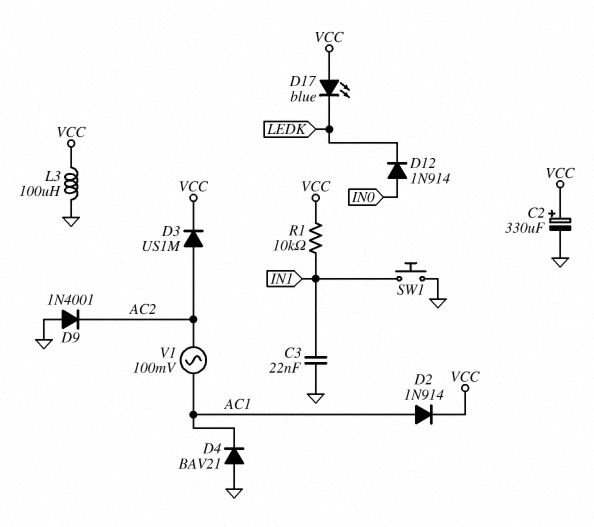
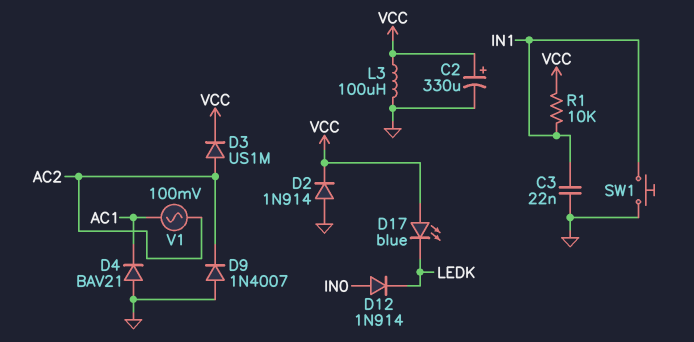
D2: diode 1N914 (A AC1, K VCC) -> diode 1N914 (A GND, K VCC)
D9: diode 1N4001 (A GND, K AC2) -> diode 1N4007 (A GND, K AC2)

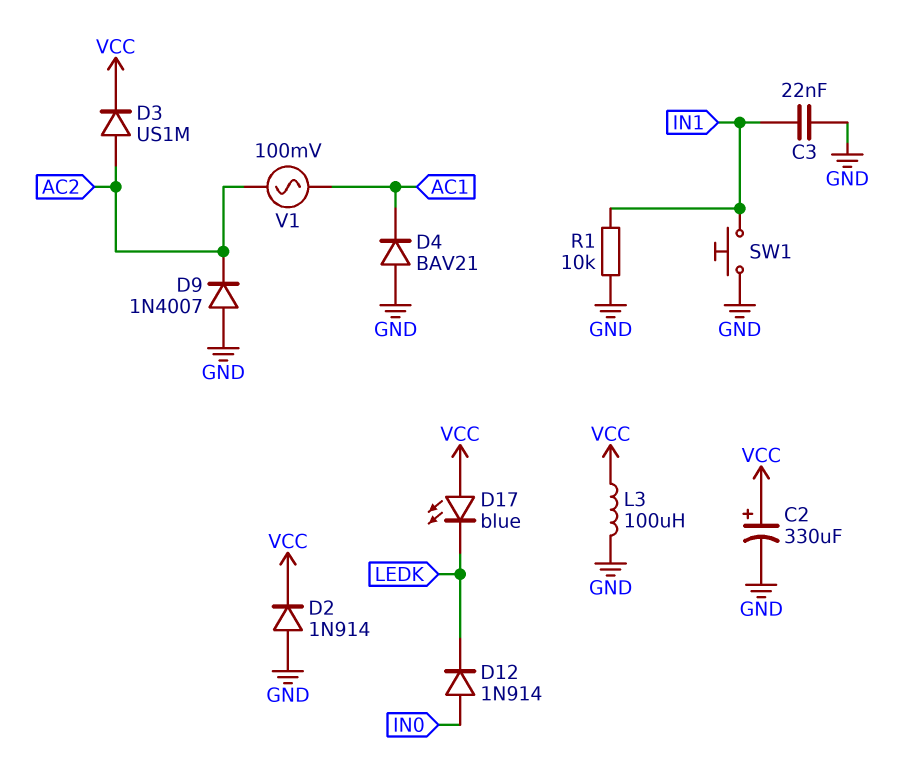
R1: 10k (IN1, VCC) -> 10k (GND, IN1)

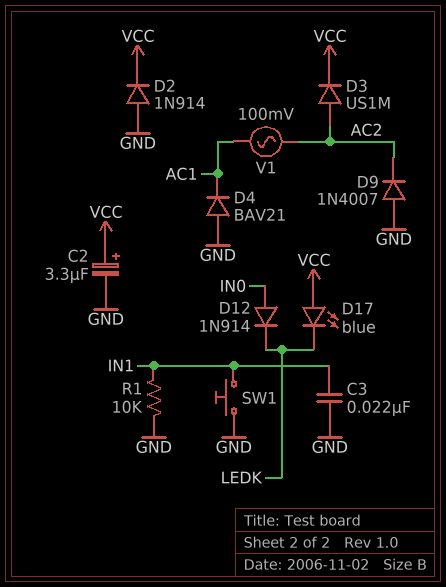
C2: 330uF (plus VCC, minus GND) -> 3.3uF (plus VCC, minus GND)
L3: 100uH (GND, VCC) -> none

